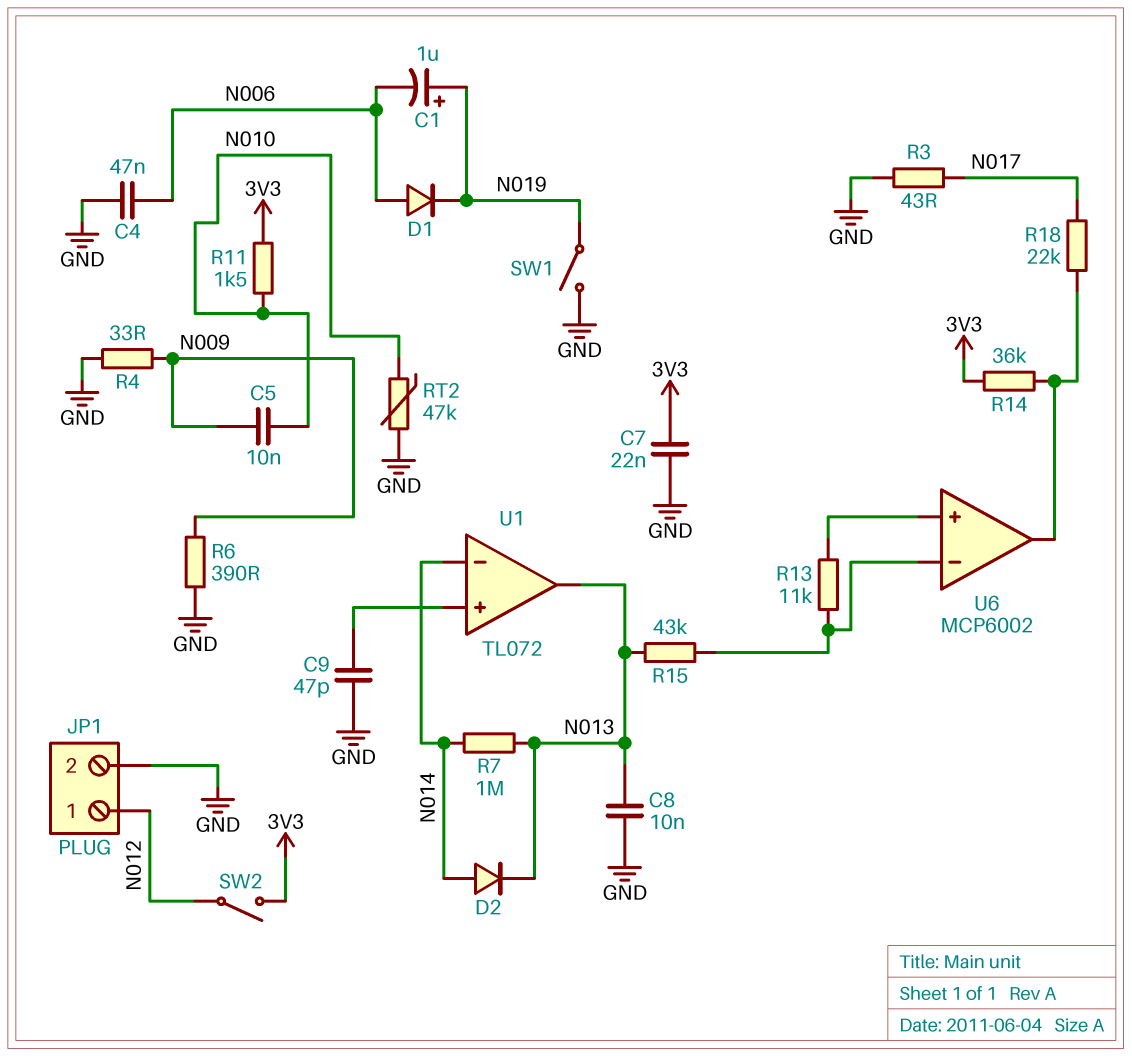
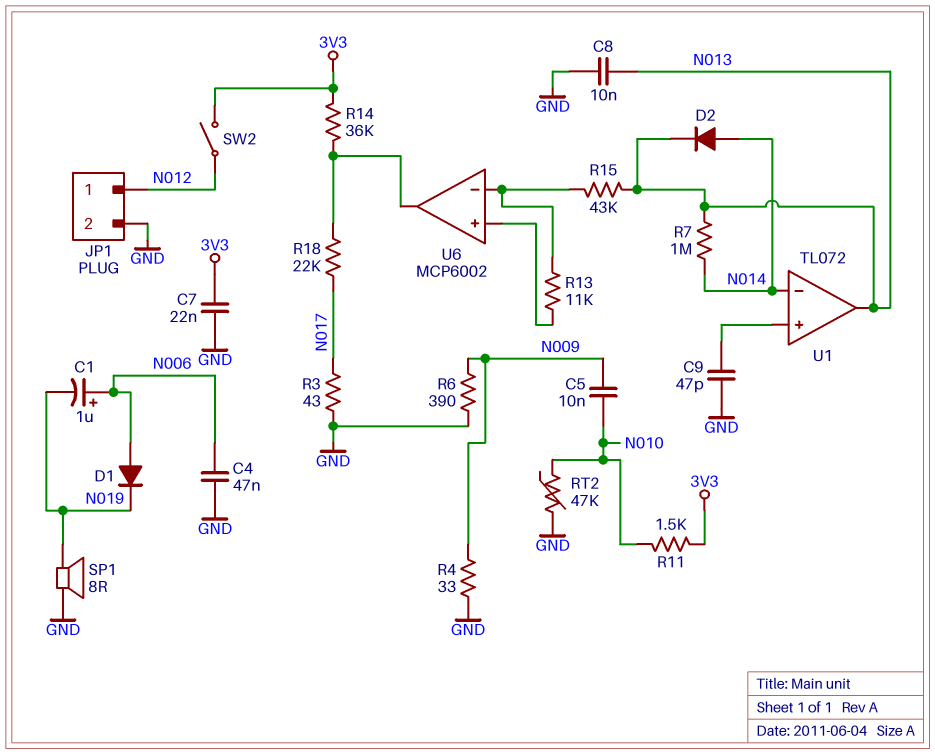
C1: 1uF (plus N019, minus N006) -> 1uF (plus N006, minus N019)
SP1: none -> speaker 8R (GND, N019)
SW1: switch (GND, N019) -> none

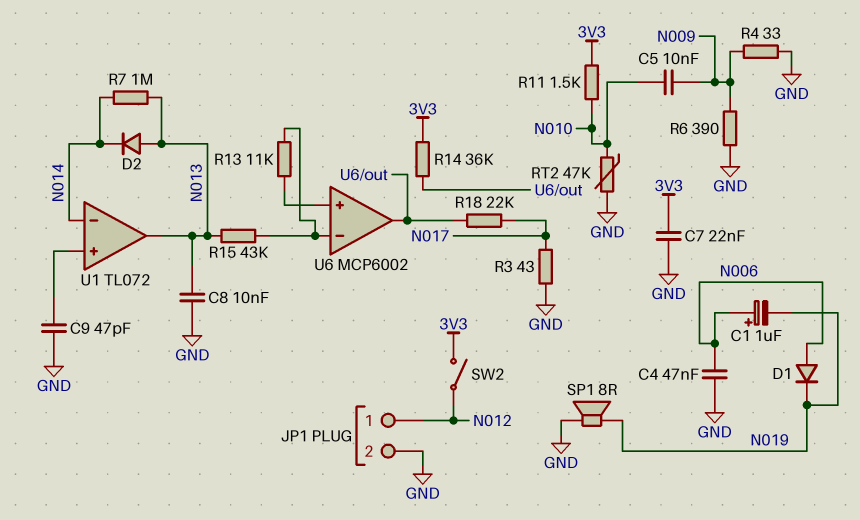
D2: diode (A N014, K N013) -> diode (A N013, K N014)

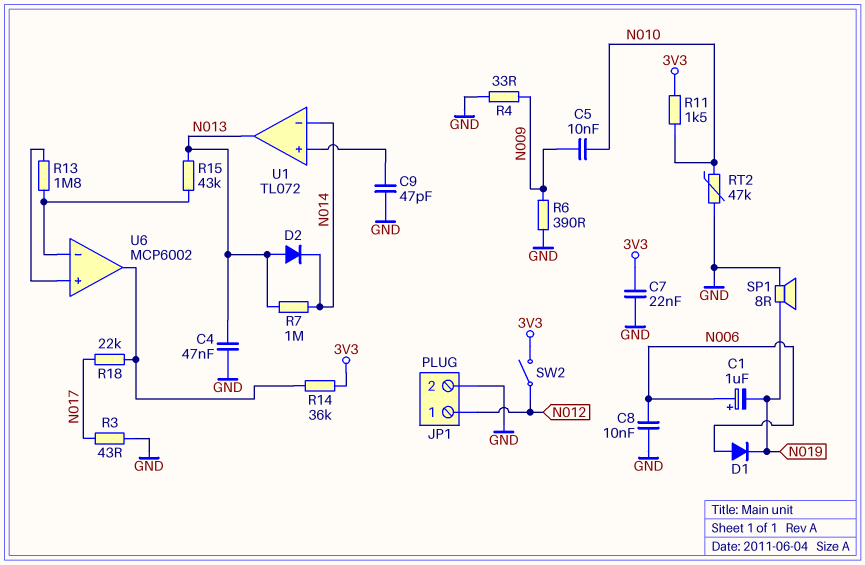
C4: 47nF (GND, N006) -> 47nF (GND, N013)
C8: 10nF (GND, N013) -> 10nF (GND, N006)
R13: 11k (U6/in+, U6/in-) -> 1.8M (U6/in+, U6/in-)

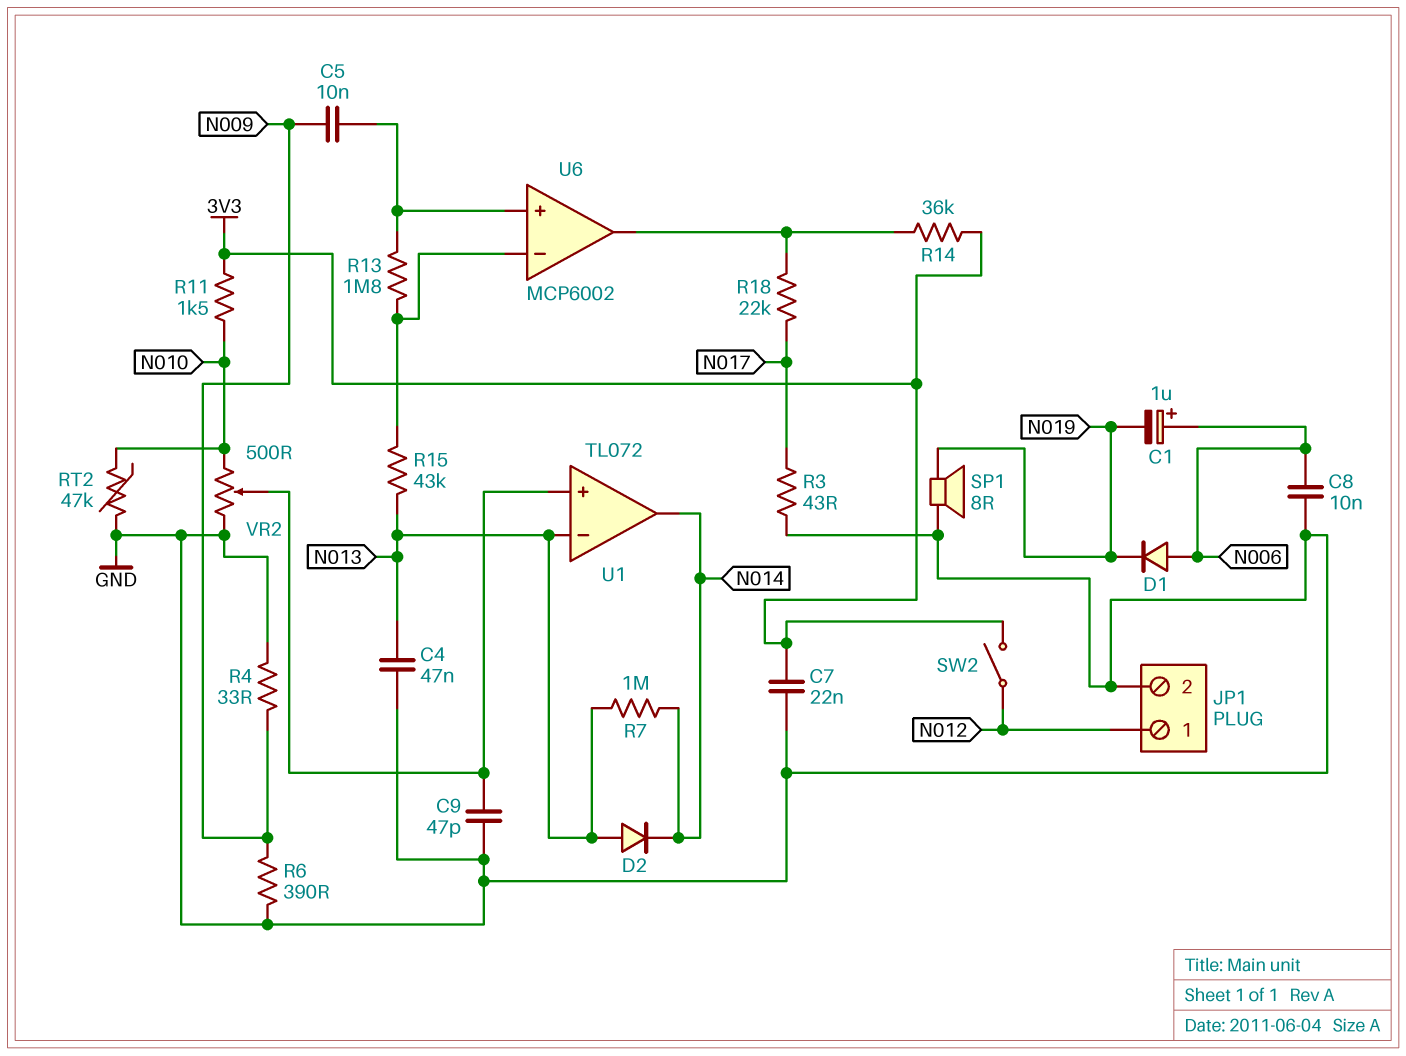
C5: 10nF (N009, N010) -> 10nF (N009, U6/in+)
U1 pin in-: N014 -> N013
U1 pin out: N013 -> N014
VR2: none -> 500 (GND, N010, wiper U1/in+)

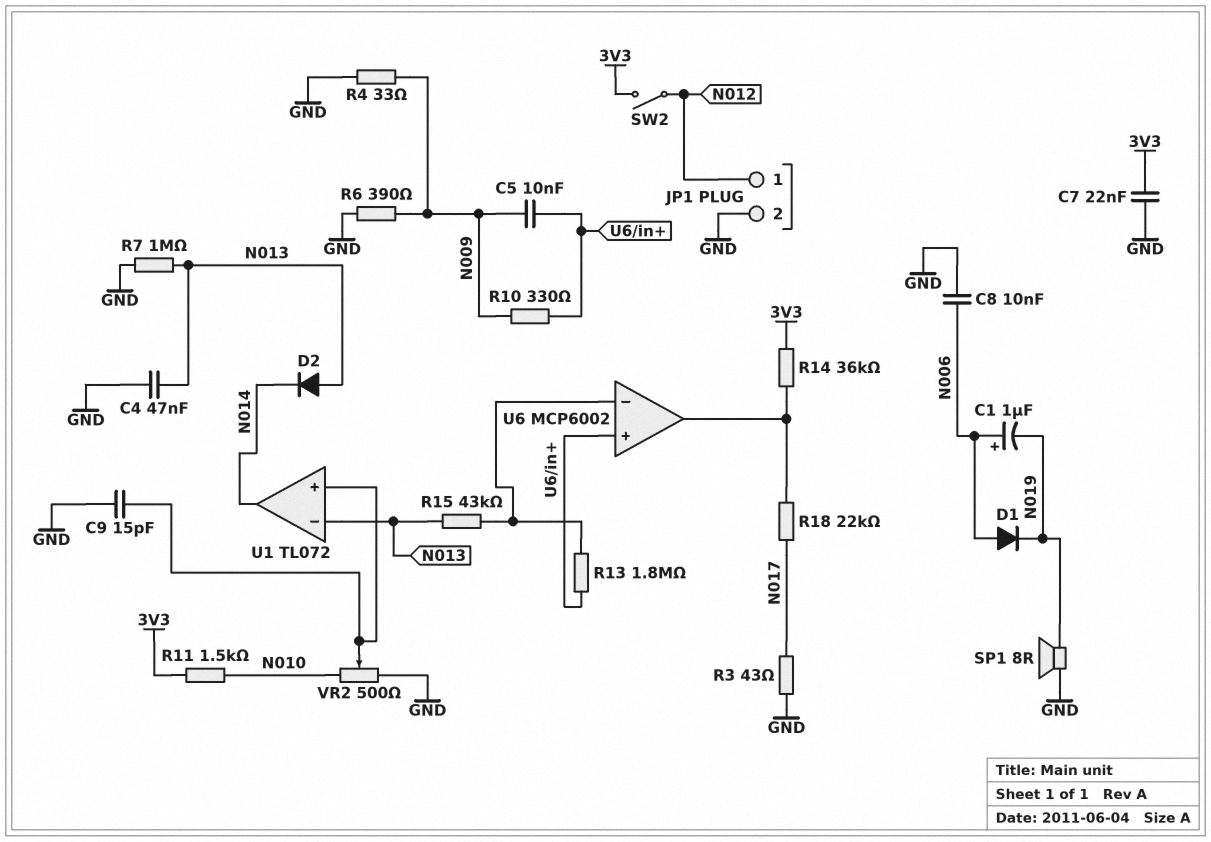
C9: 47pF (GND, U1/in+) -> 15pF (GND, U1/in+)
R7: 1M (N013, N014) -> 1M (GND, N013)
R10: none -> 330 (N009, U6/in+)
RT2: 47k (GND, N010) -> none

